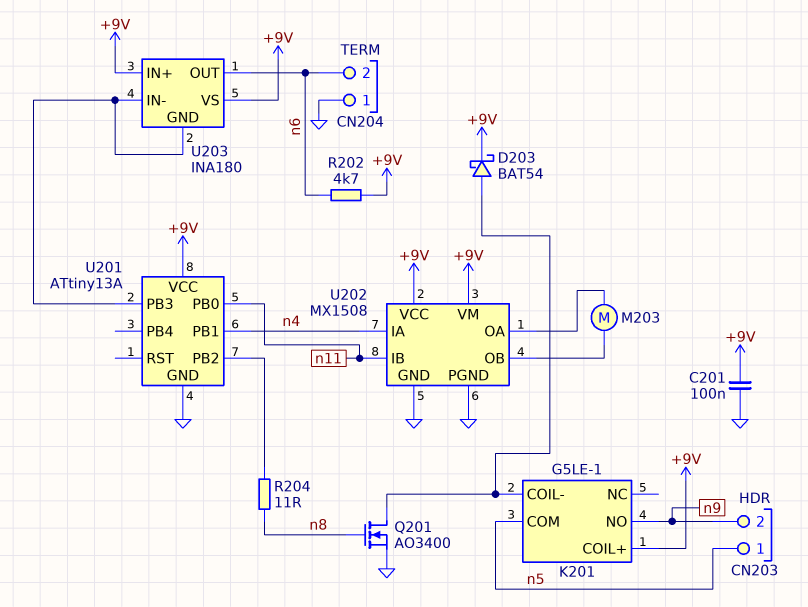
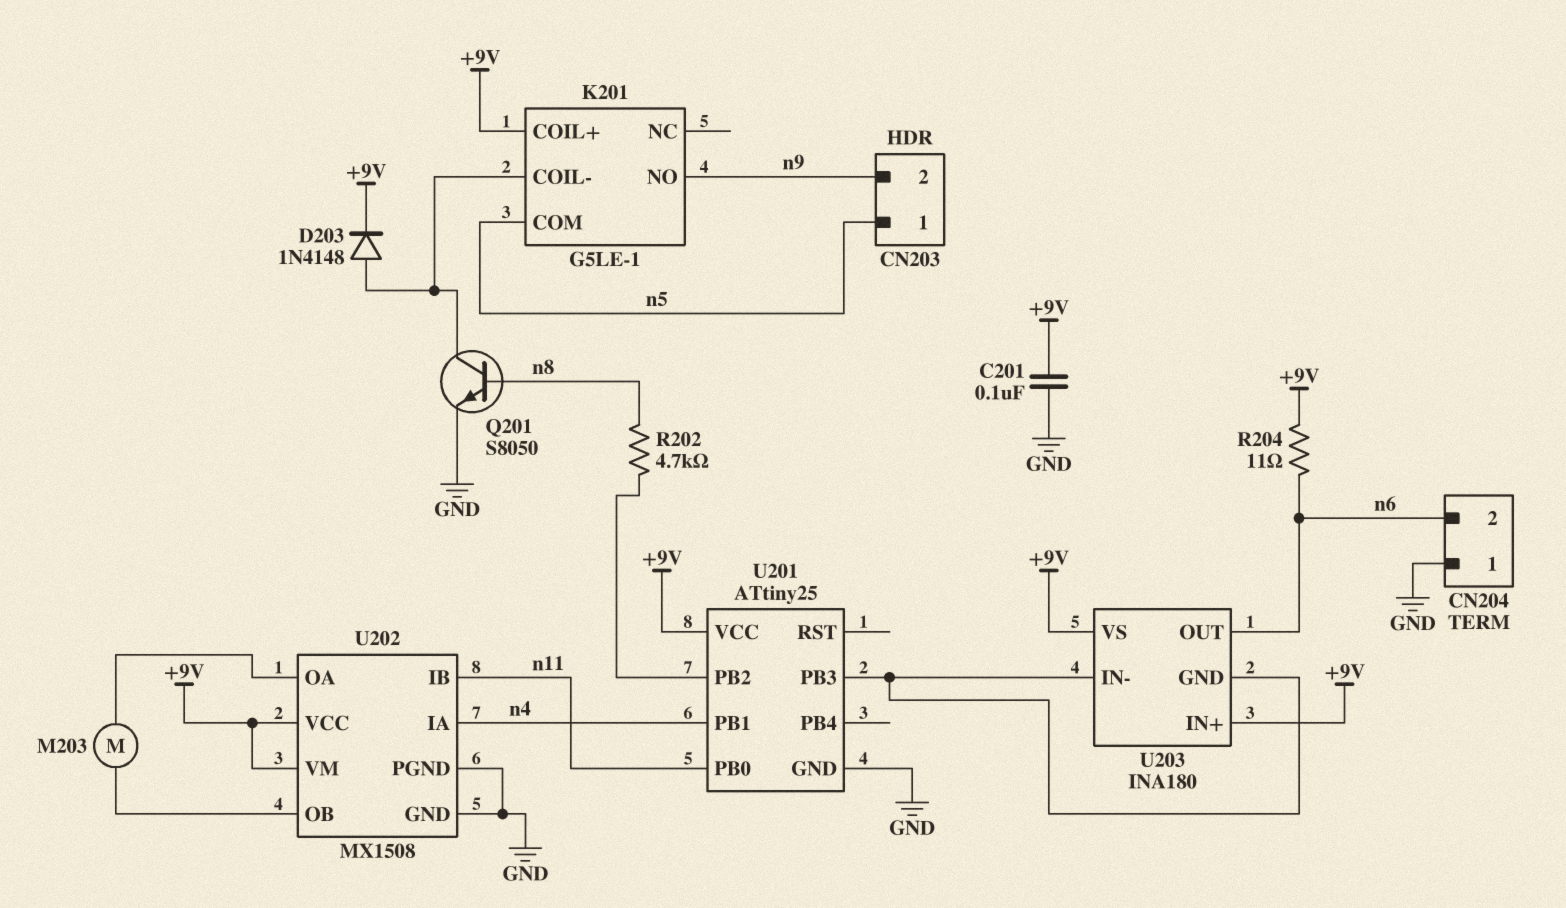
D203: schottky BAT54 (A K201/COIL-, K +9V) -> diode 1N4148 (A K201/COIL-, K +9V)
Q201: NMOS AO3400 (G n8, D K201/COIL-, S GND) -> NPN S8050 (B n8, C K201/COIL-, E GND)
R202: 4.7k (+9V, n6) -> 4.7k (U201/PB2, n8)
R204: 11 (U201/PB2, n8) -> 11 (+9V, n6)
U201: ATtiny13A -> ATtiny25

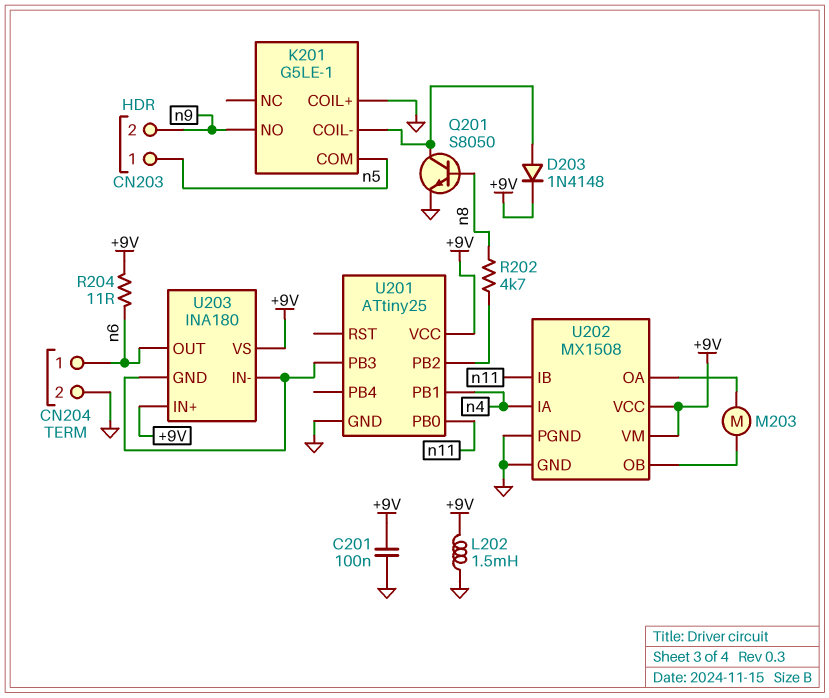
CN204 pin 1: GND -> n6
CN204 pin 2: n6 -> GND
K201 pin COIL+: +9V -> GND
L202: none -> 1.5mH (+9V, GND)

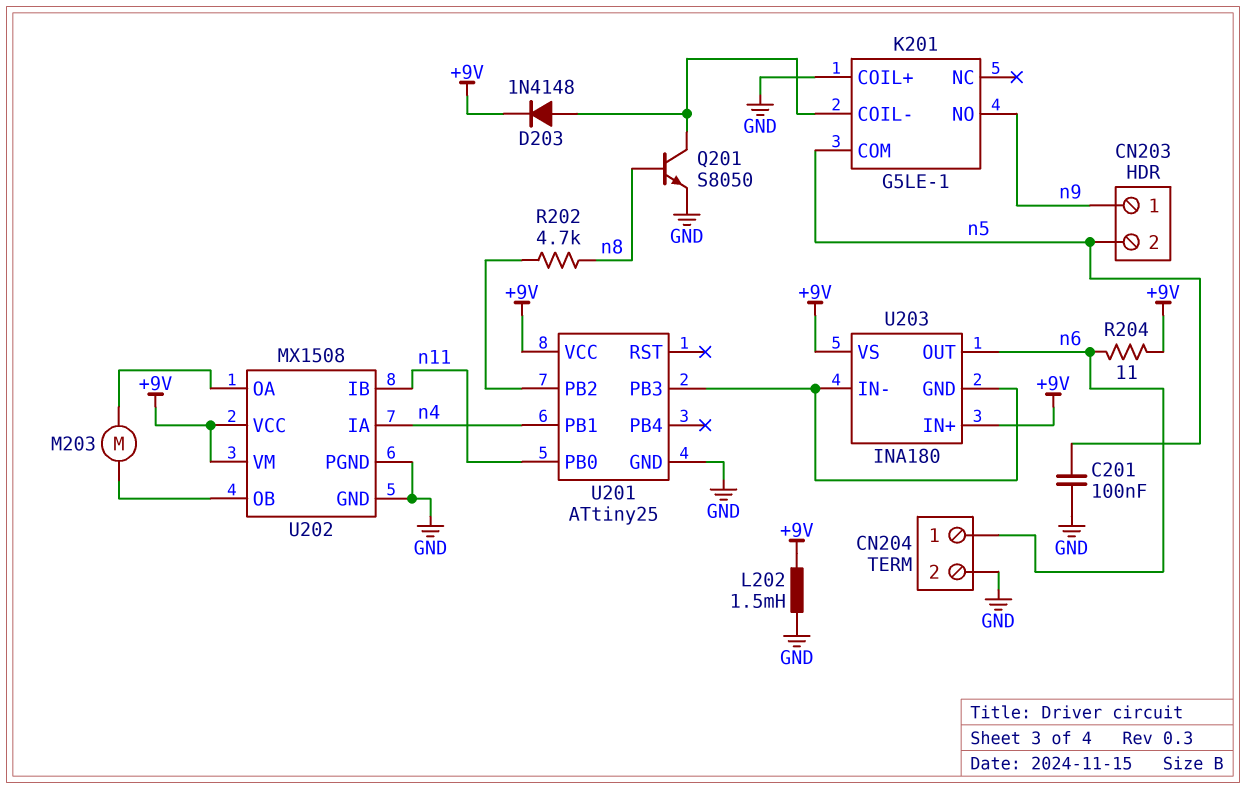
C201: 100nF (+9V, GND) -> 100nF (GND, n5)
CN203 pin 1: n5 -> n9
CN203 pin 2: n9 -> n5

